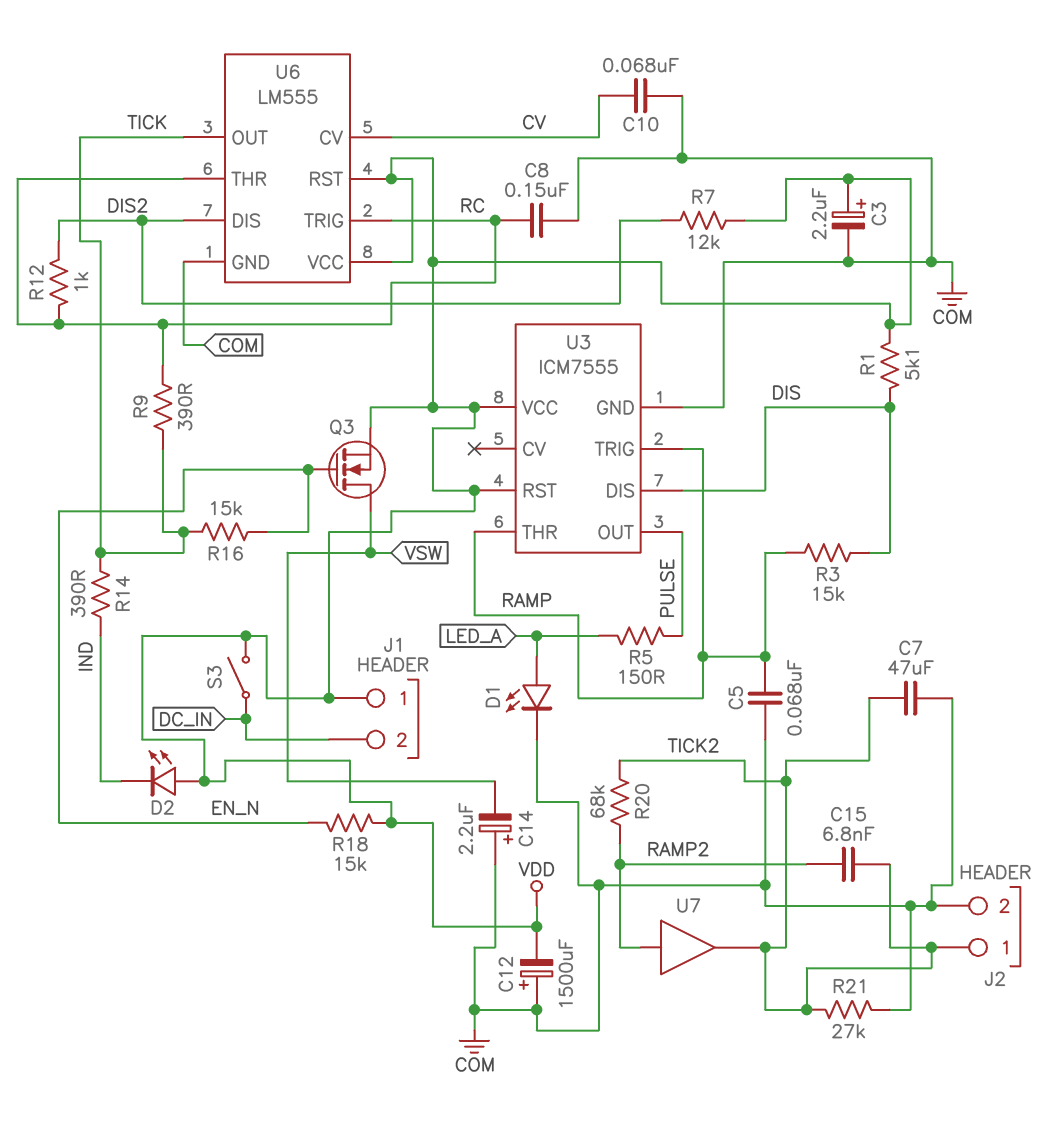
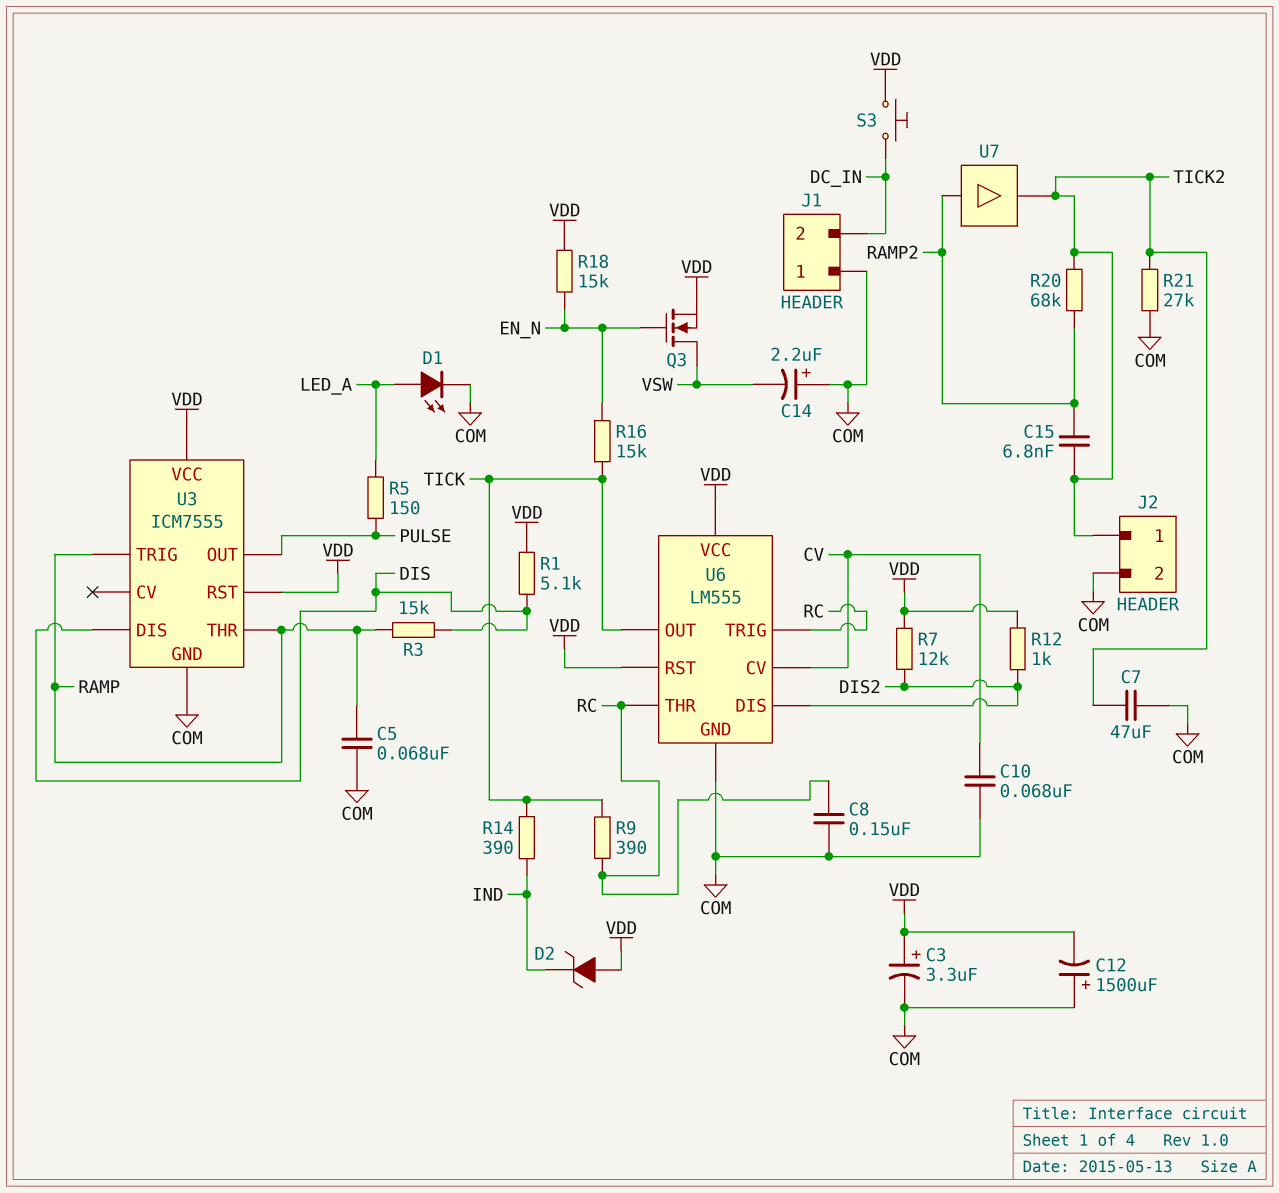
C3: 2.2uF (plus VDD, minus COM) -> 3.3uF (plus VDD, minus COM)
D2: LED (A VDD, K IND) -> zener (A VDD, K IND)
J1 pin 1: VDD -> COM
R12: 1k (DIS2, RC) -> 1k (DIS2, VDD)
S3: switch (DC_IN, VDD) -> button (DC_IN, VDD)

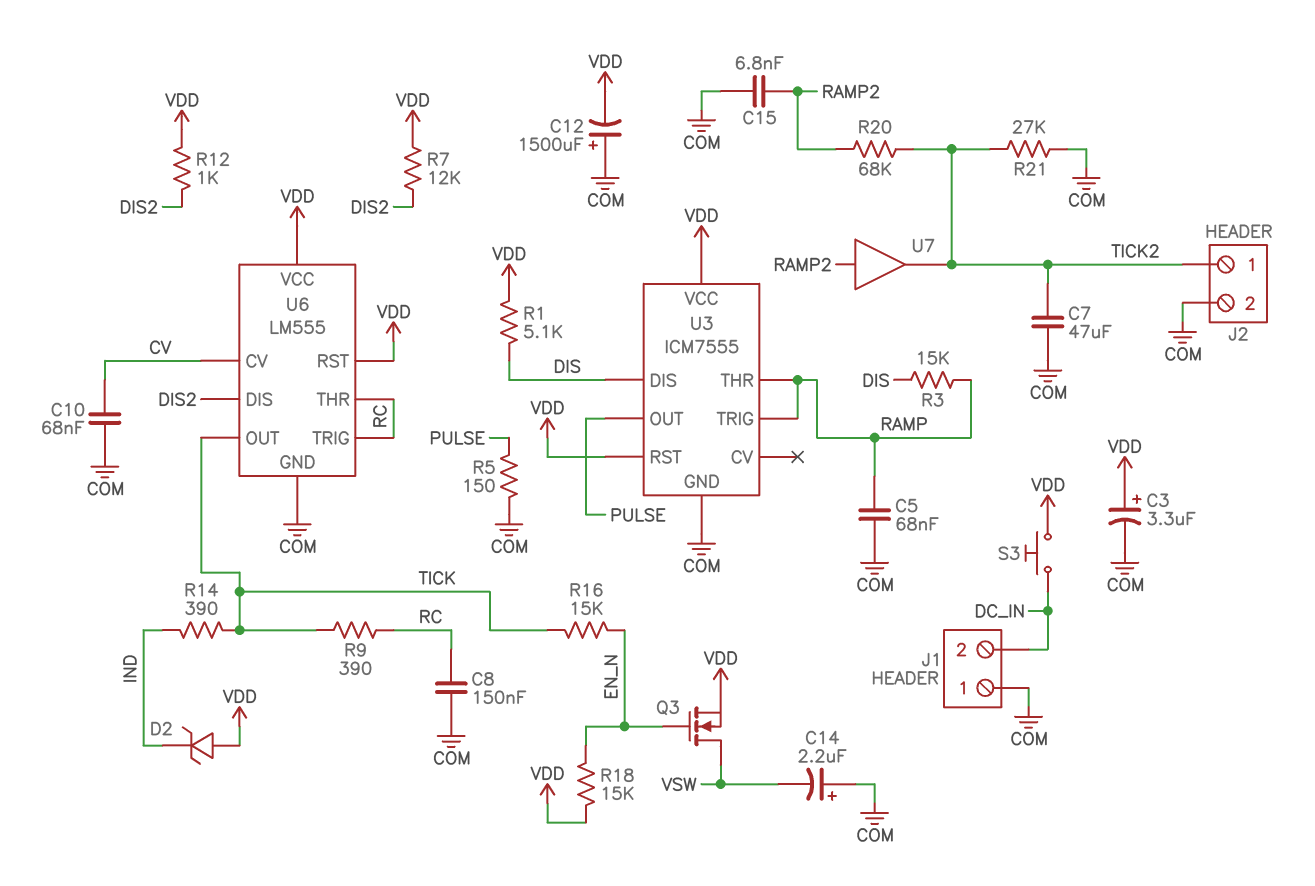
C15: 6.8nF (RAMP2, TICK2) -> 6.8nF (COM, RAMP2)
D1: LED (A LED_A, K COM) -> none
R5: 150 (LED_A, PULSE) -> 150 (COM, PULSE)

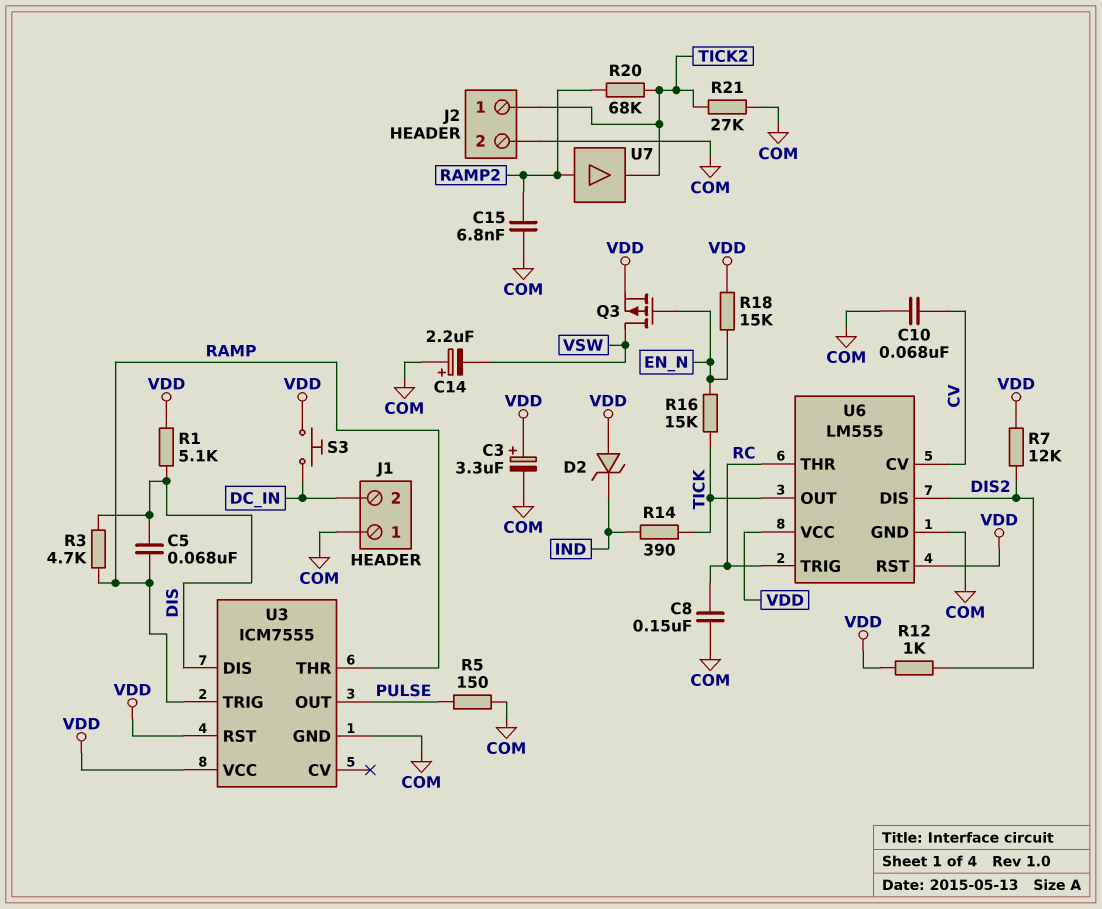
C5: 68nF (COM, RAMP) -> 68nF (DIS, RAMP)
C7: 47uF (COM, TICK2) -> none
C12: 1500uF (plus COM, minus VDD) -> none
Q3: NMOS (G EN_N, D VSW, S VDD) -> PMOS (G EN_N, D VSW, S VDD)
R3: 15k (DIS, RAMP) -> 4.7k (DIS, RAMP)
R9: 390 (RC, TICK) -> none

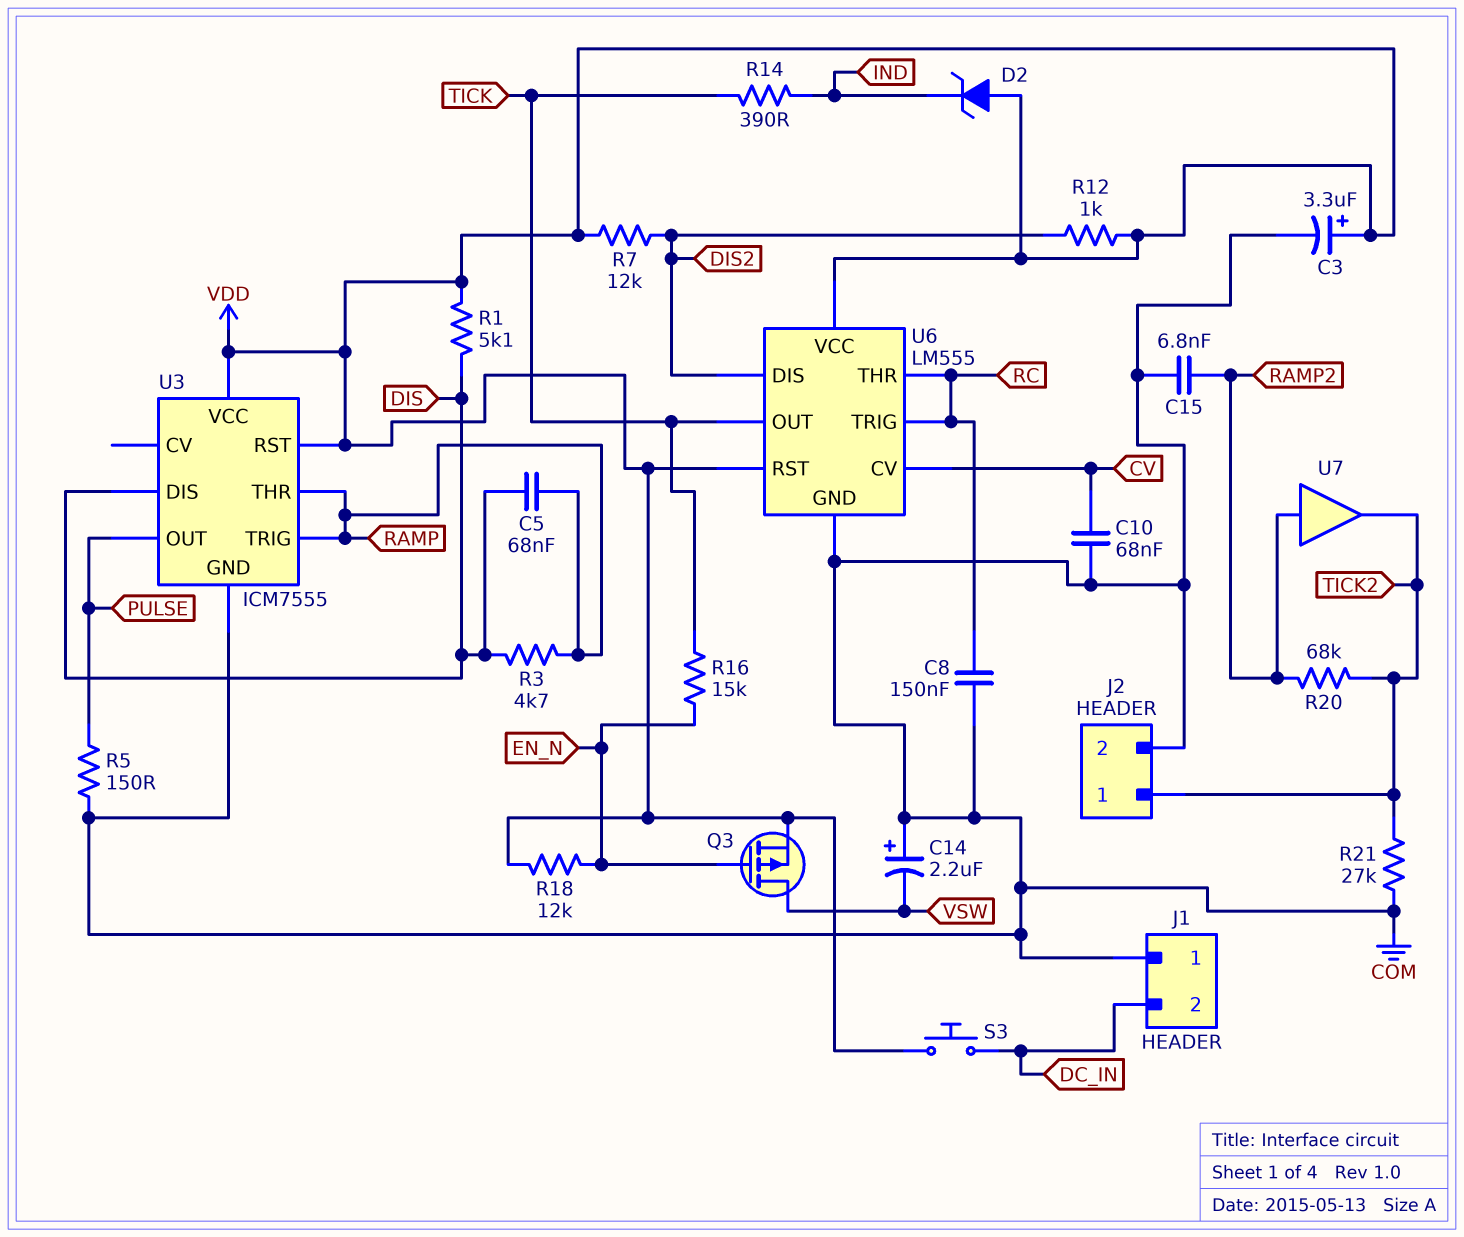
R18: 15k (EN_N, VDD) -> 12k (EN_N, VDD)

